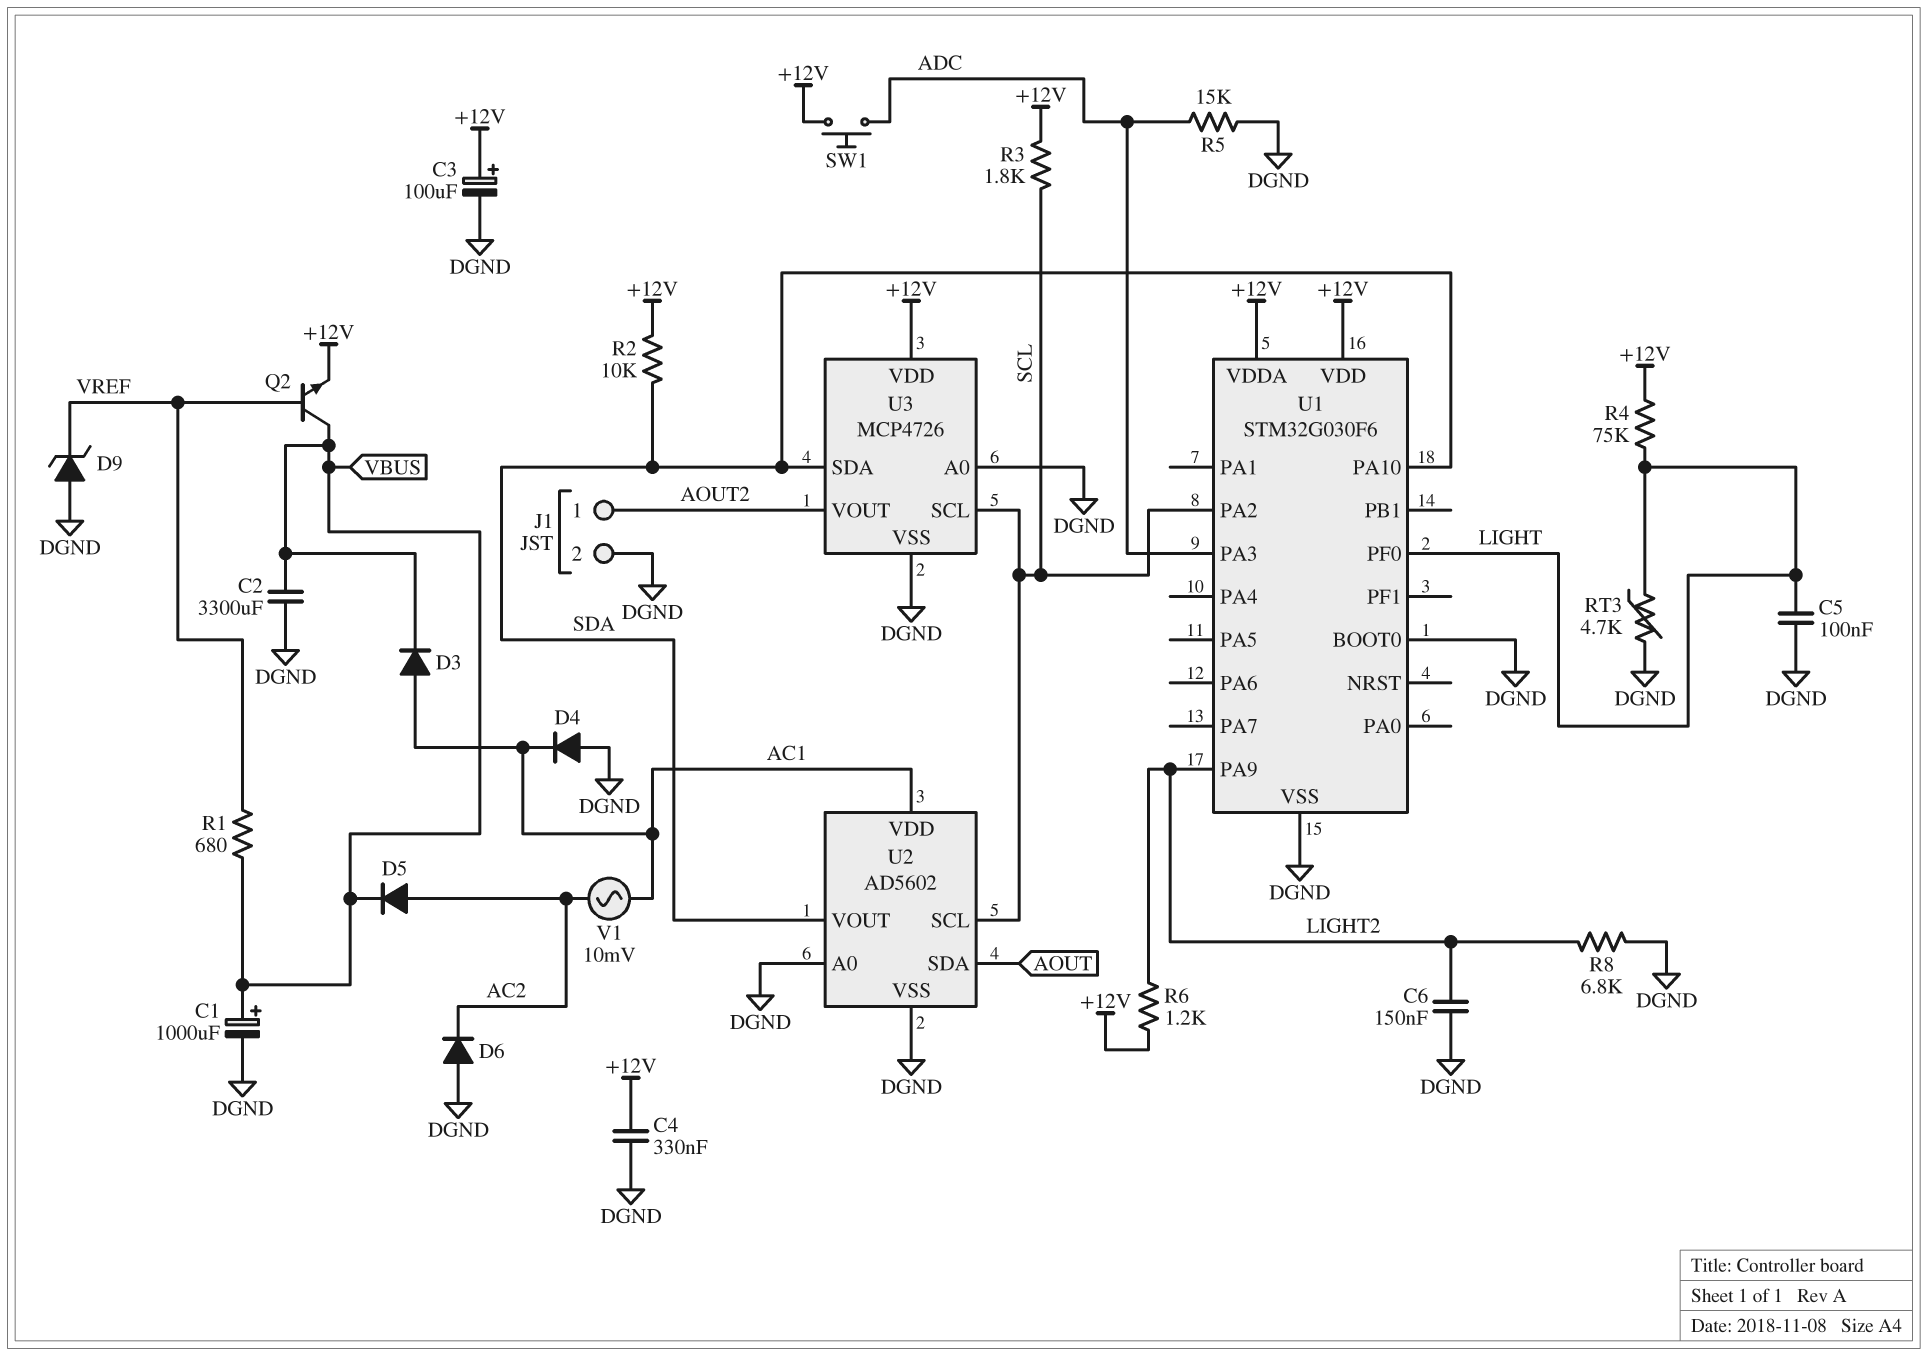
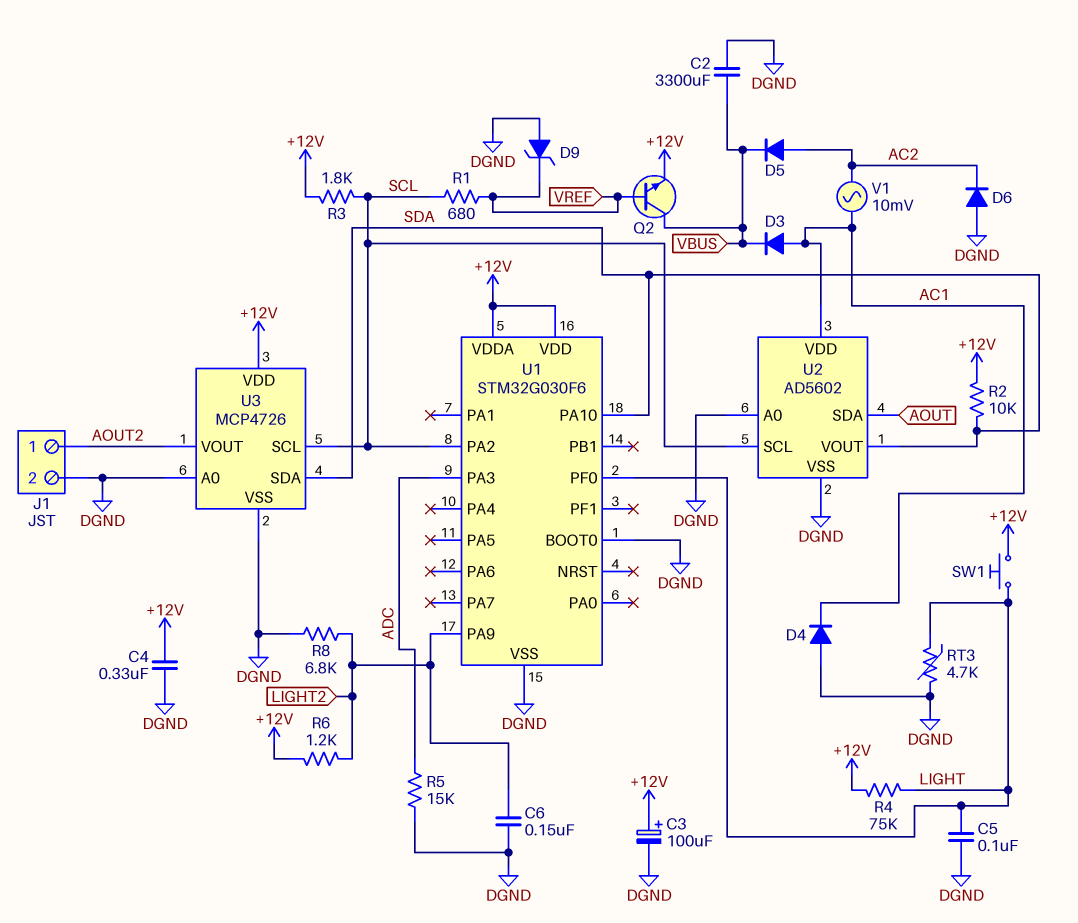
C1: 1000uF (plus VBUS, minus DGND) -> none
R1: 680 (VBUS, VREF) -> 680 (SCL, VREF)
SW1: button (+12V, ADC) -> button (+12V, LIGHT)

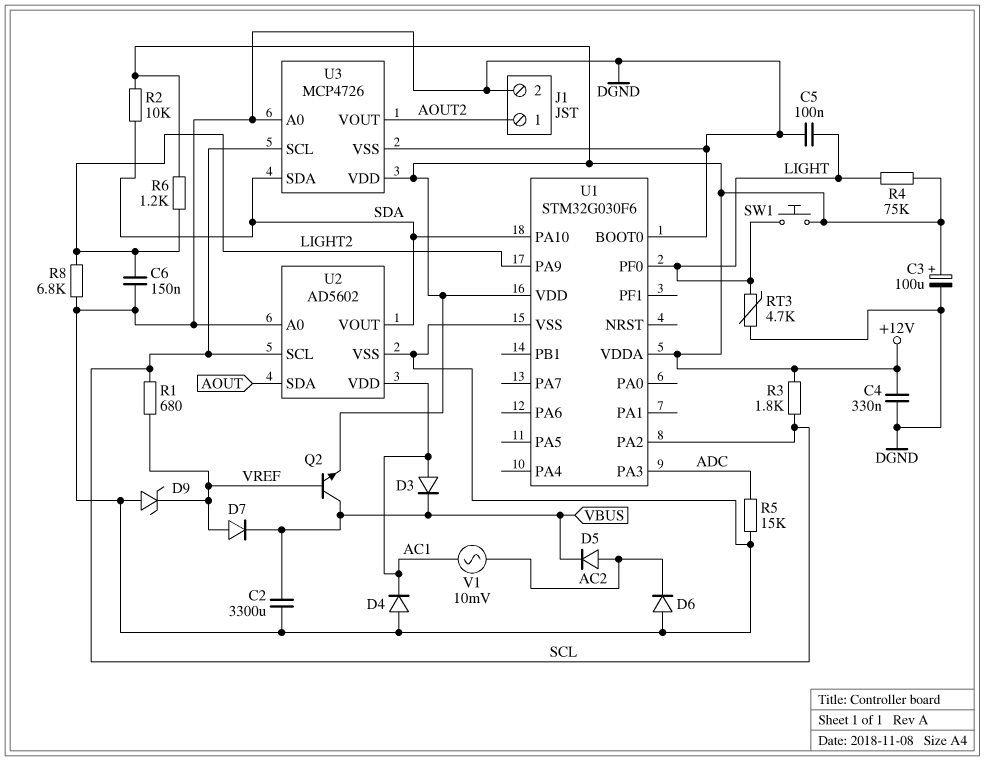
D7: none -> diode (A VREF, K VBUS)

